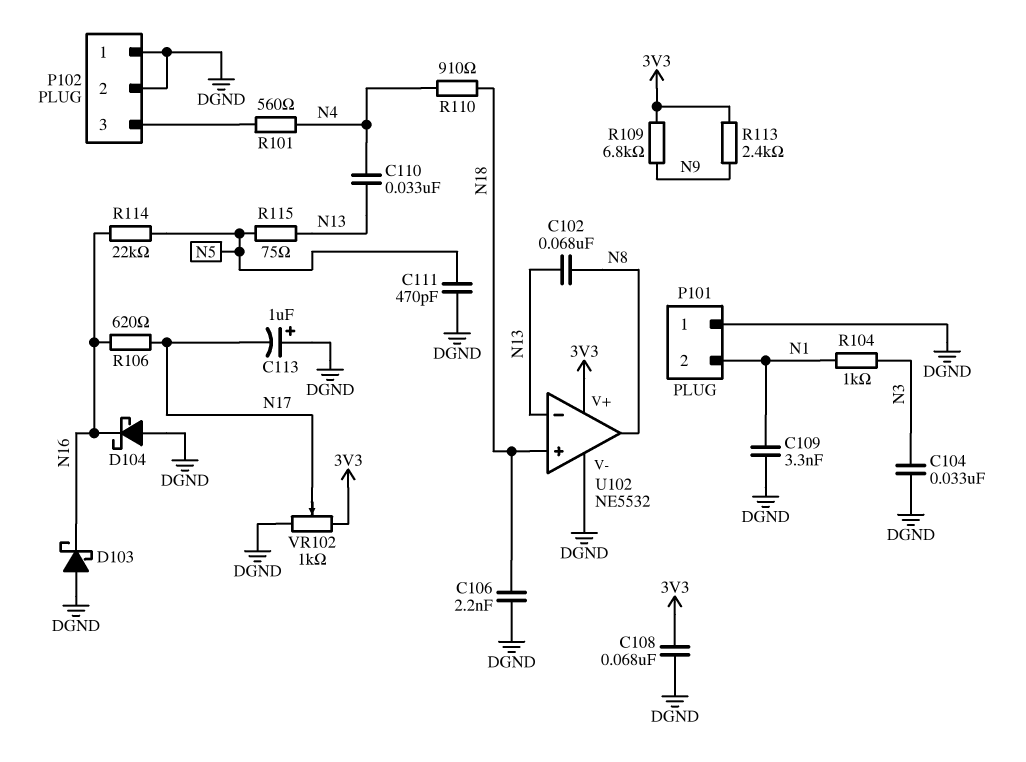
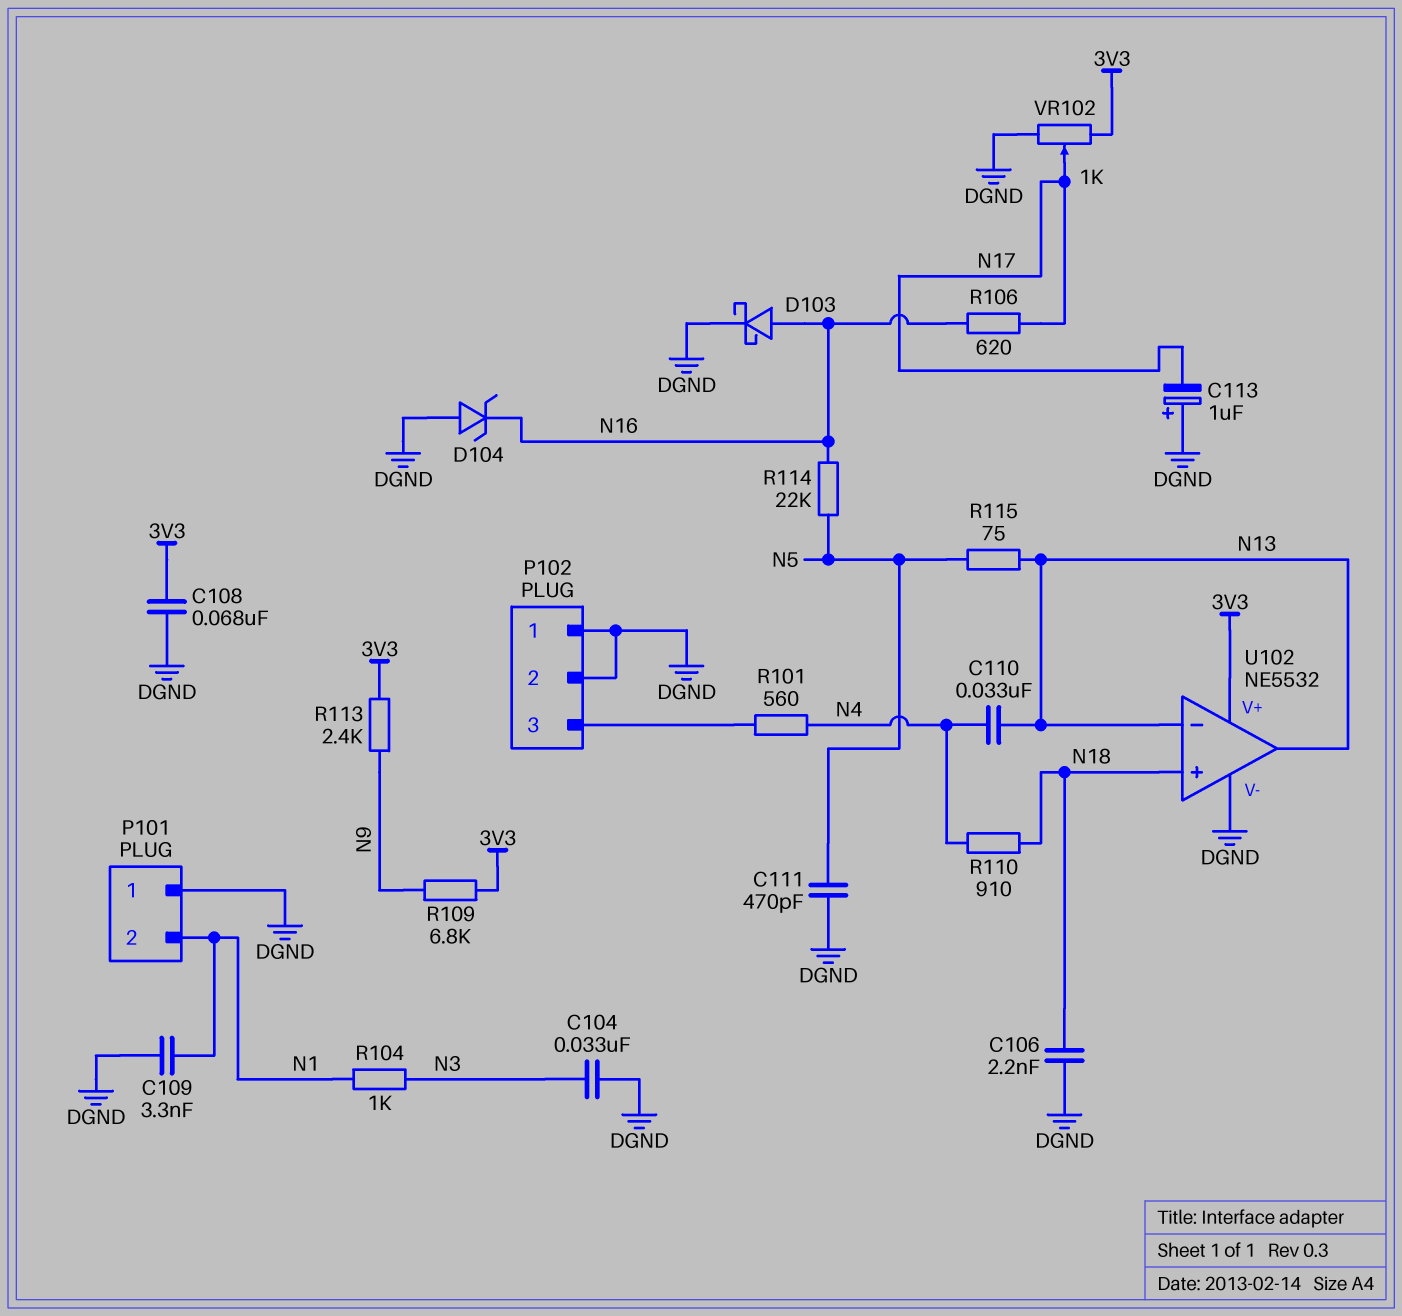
C102: 68nF (N8, N13) -> none
D103: schottky (A DGND, K N16) -> schottky (A N16, K DGND)
D104: schottky (A DGND, K N16) -> zener (A DGND, K N16)
U102 pin out: N8 -> N13

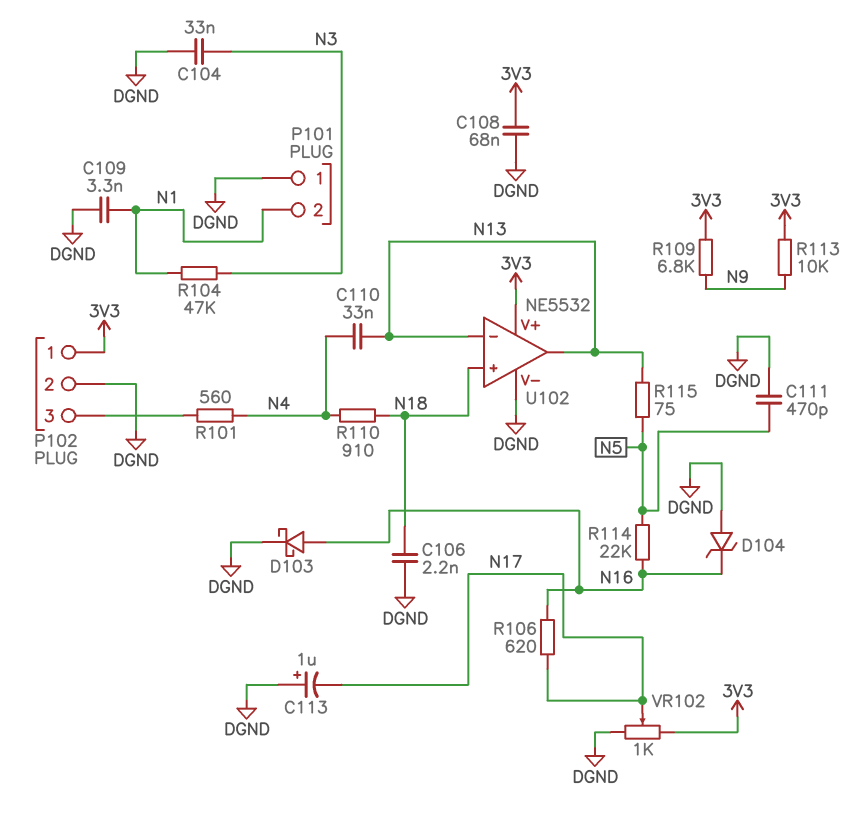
P102 pin 1: DGND -> 3V3
R104: 1k (N1, N3) -> 47k (N1, N3)
R113: 2.4k (3V3, N9) -> 10k (3V3, N9)

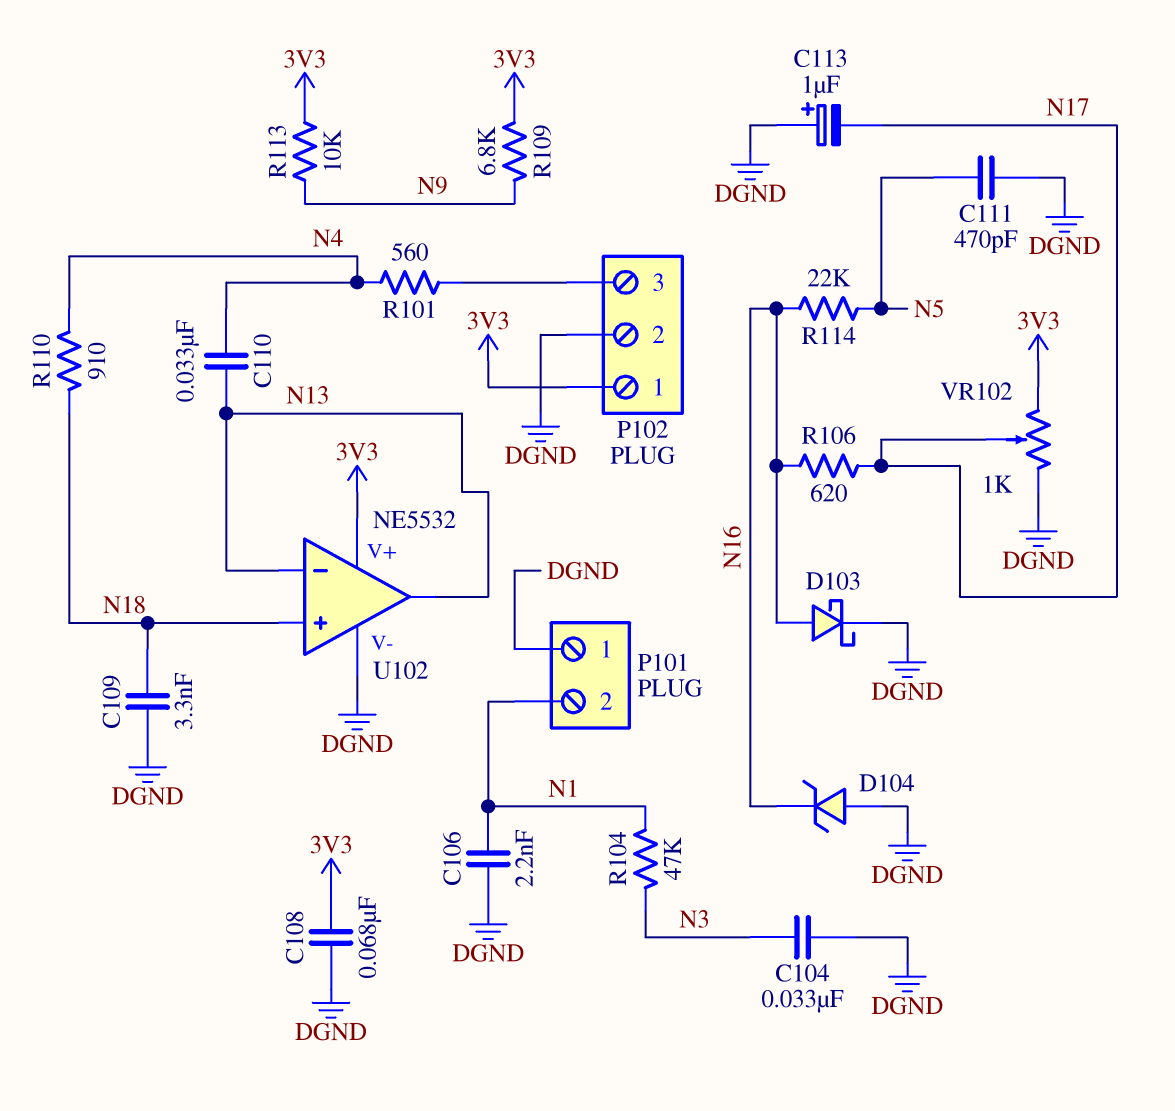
C106: 2.2nF (DGND, N18) -> 2.2nF (DGND, N1)
C109: 3.3nF (DGND, N1) -> 3.3nF (DGND, N18)
R115: 75 (N5, N13) -> none

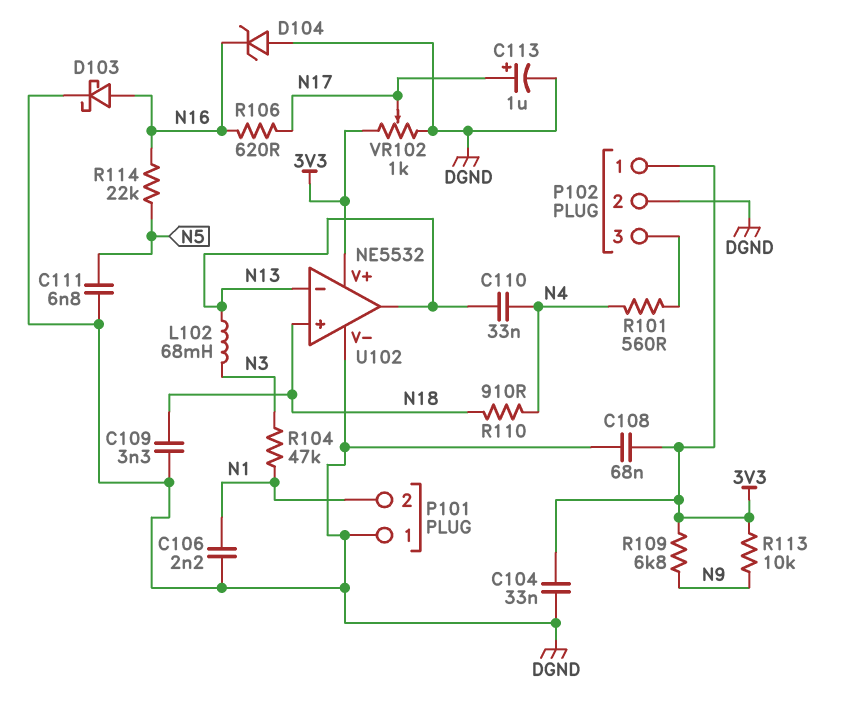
C104: 33nF (DGND, N3) -> 33nF (3V3, DGND)
C111: 470pF (DGND, N5) -> 6.8nF (DGND, N5)
C113: 1uF (plus DGND, minus N17) -> 1uF (plus N17, minus DGND)
L102: none -> 68mH (N3, N13)

